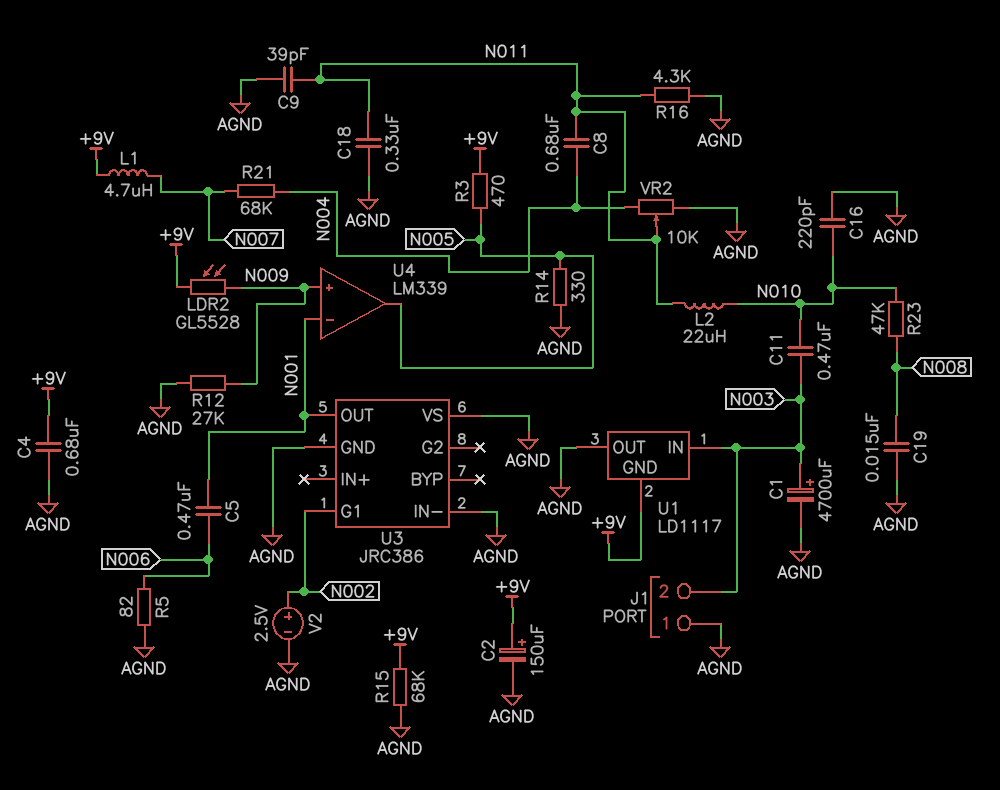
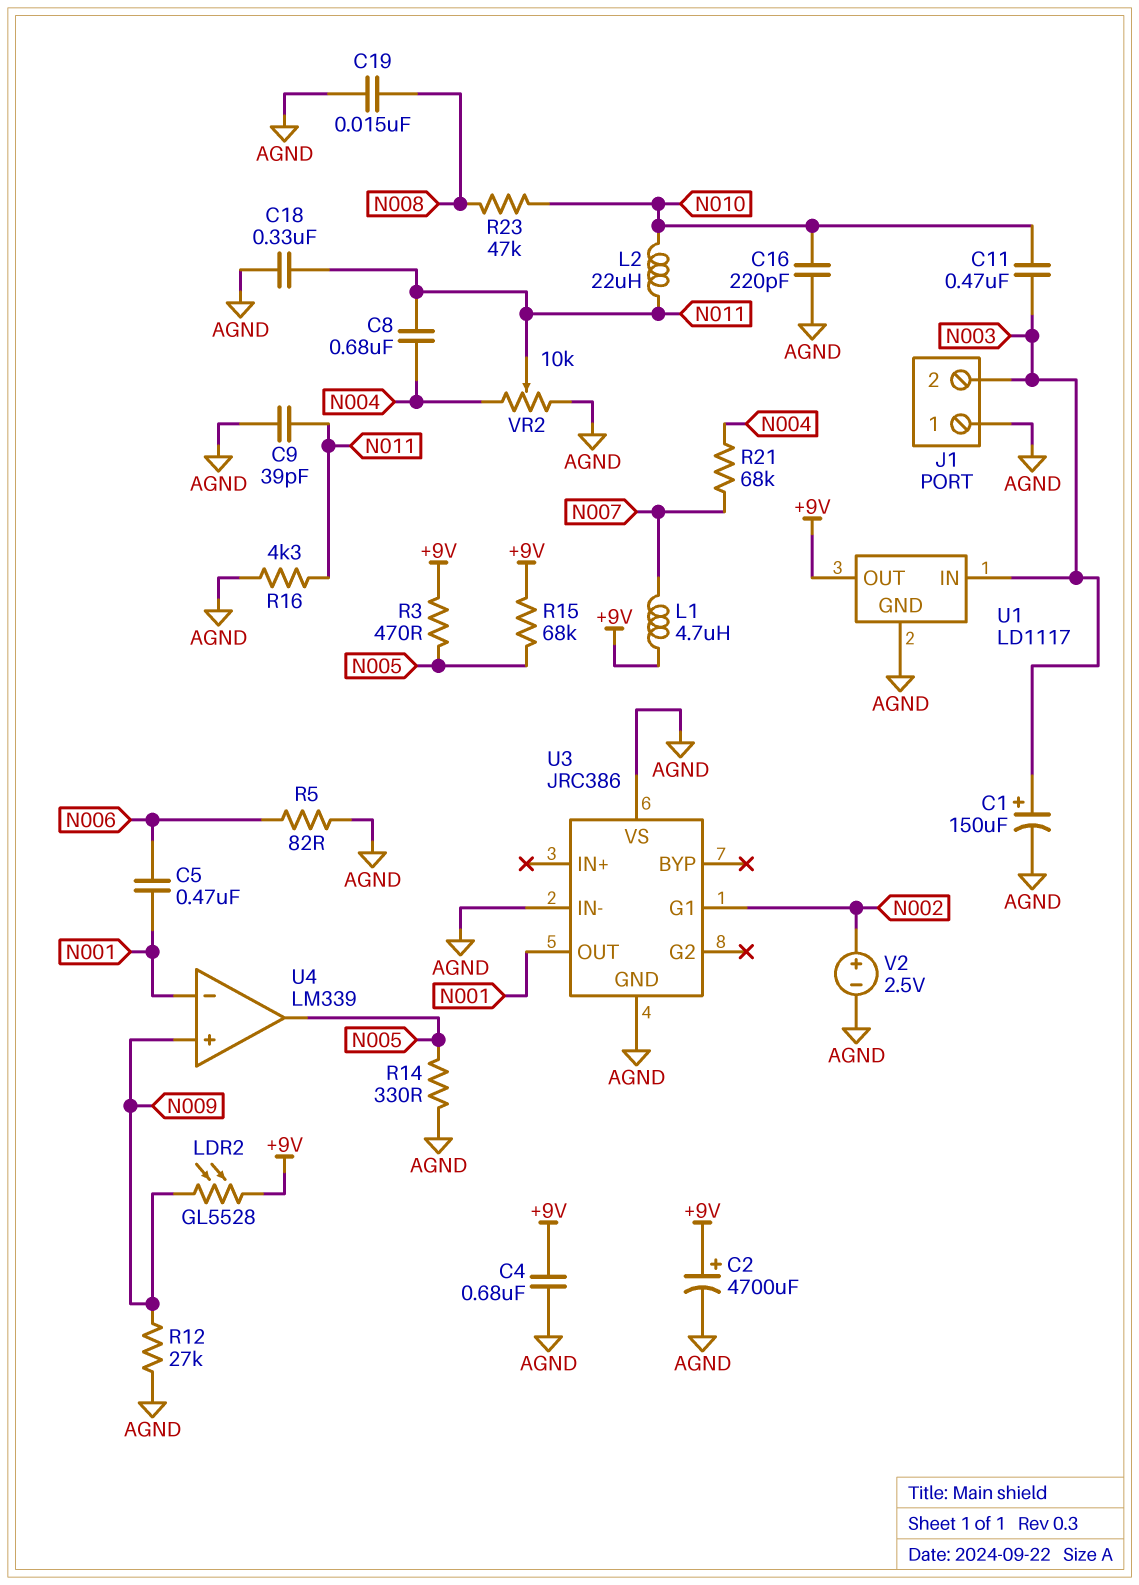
C1: 4700uF (plus N003, minus AGND) -> 150uF (plus N003, minus AGND)
C2: 150uF (plus +9V, minus AGND) -> 4700uF (plus +9V, minus AGND)
R15: 68k (+9V, AGND) -> 68k (+9V, N005)
U1 pin GND: +9V -> AGND
U1 pin OUT: AGND -> +9V

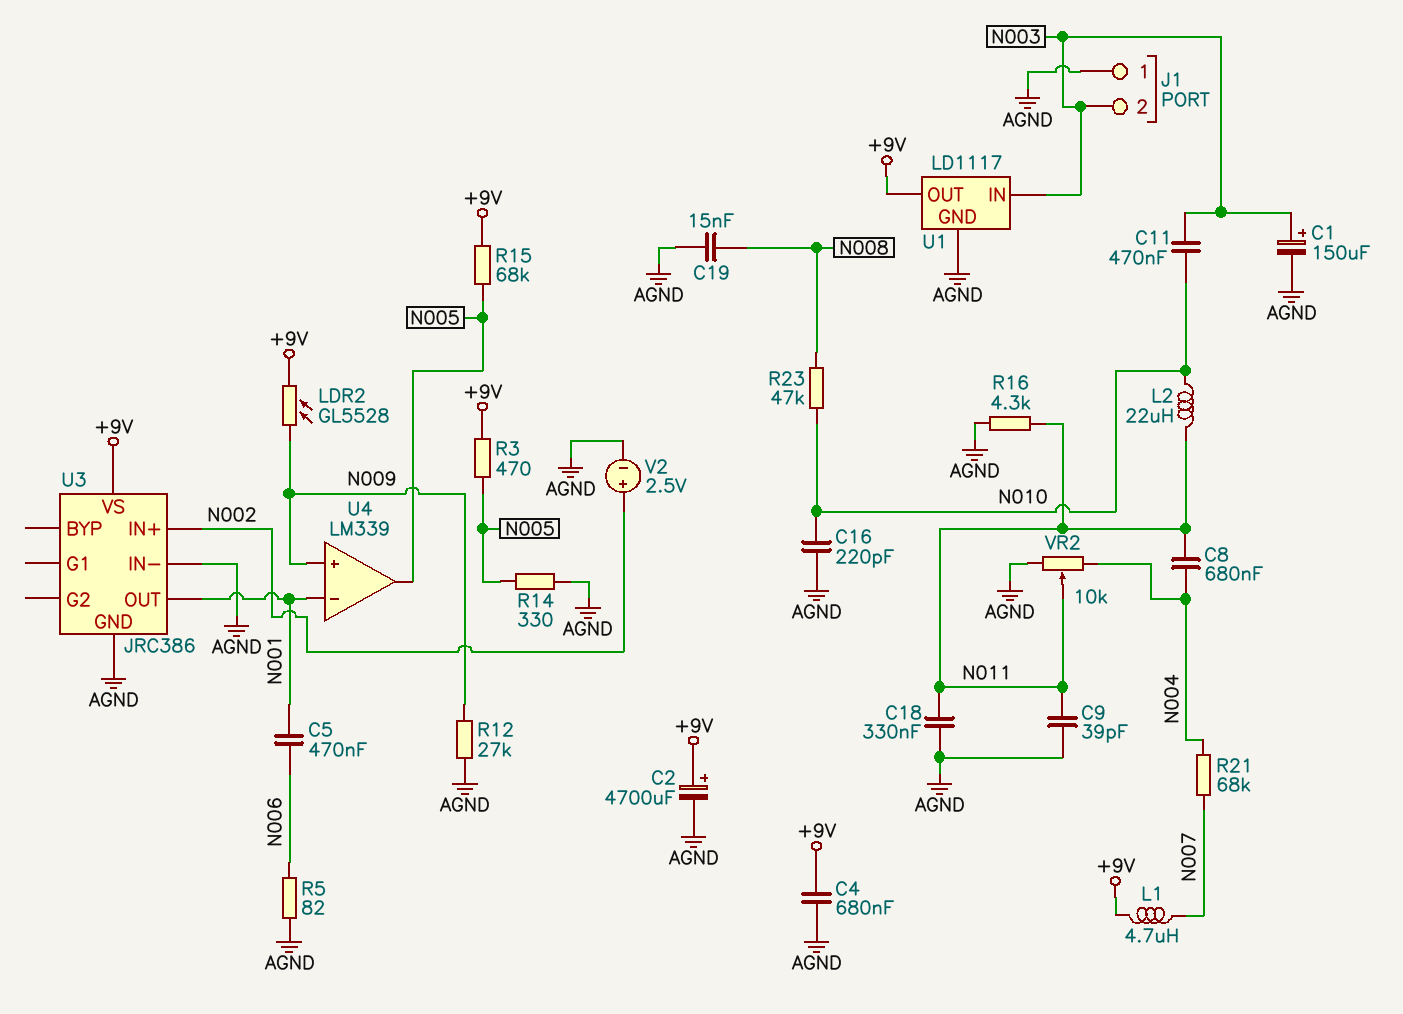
U3 pin G1: N002 -> none
U3 pin IN+: none -> N002
U3 pin VS: AGND -> +9V

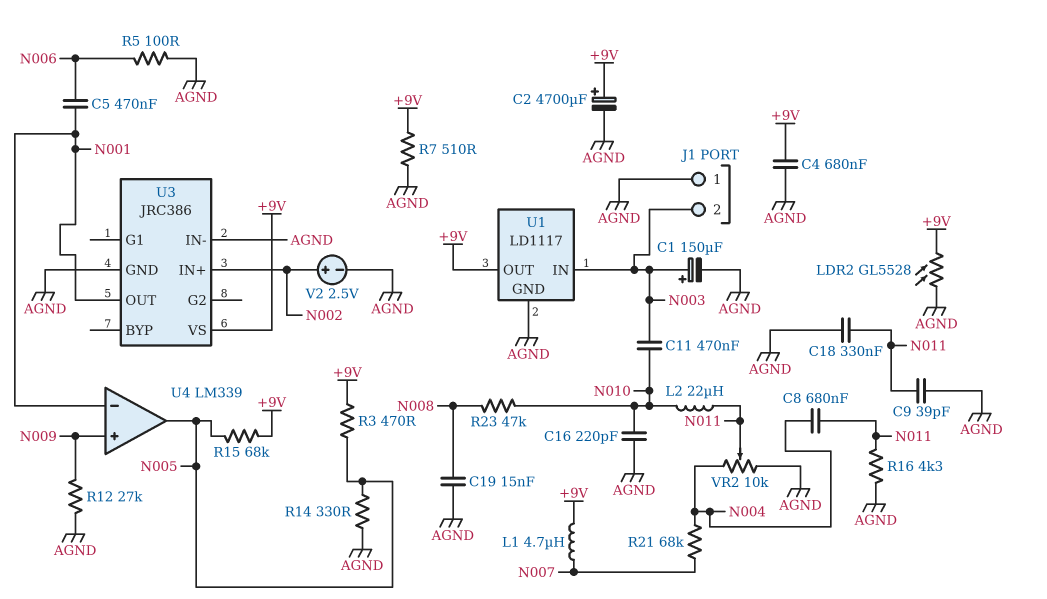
LDR2: GL5528 (+9V, N009) -> GL5528 (+9V, AGND)
R5: 82 (AGND, N006) -> 100 (AGND, N006)
R7: none -> 510 (+9V, AGND)

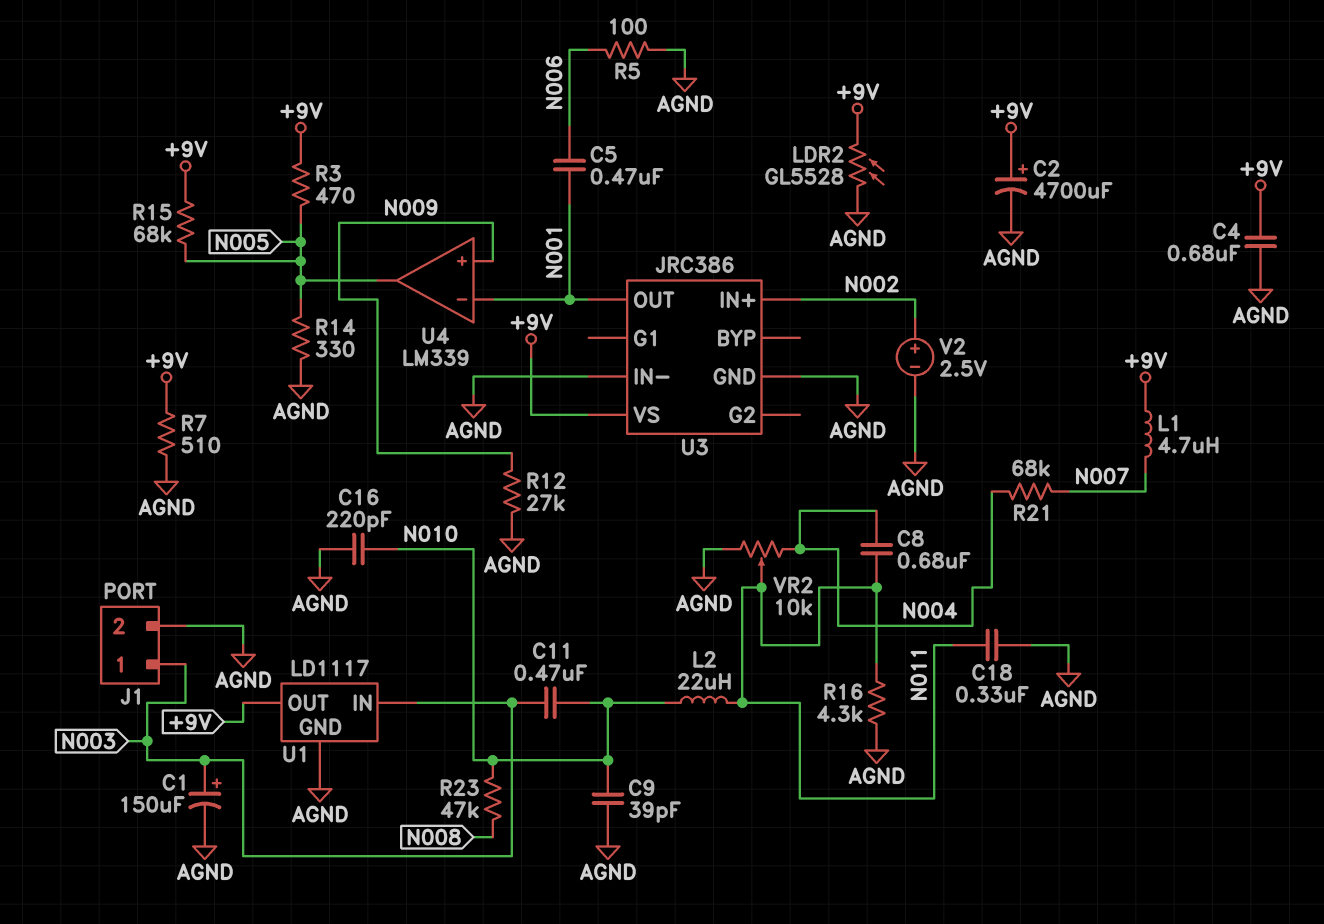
C9: 39pF (AGND, N011) -> 39pF (AGND, N010)
C19: 15nF (AGND, N008) -> none
J1 pin 1: AGND -> N003
J1 pin 2: N003 -> AGND

